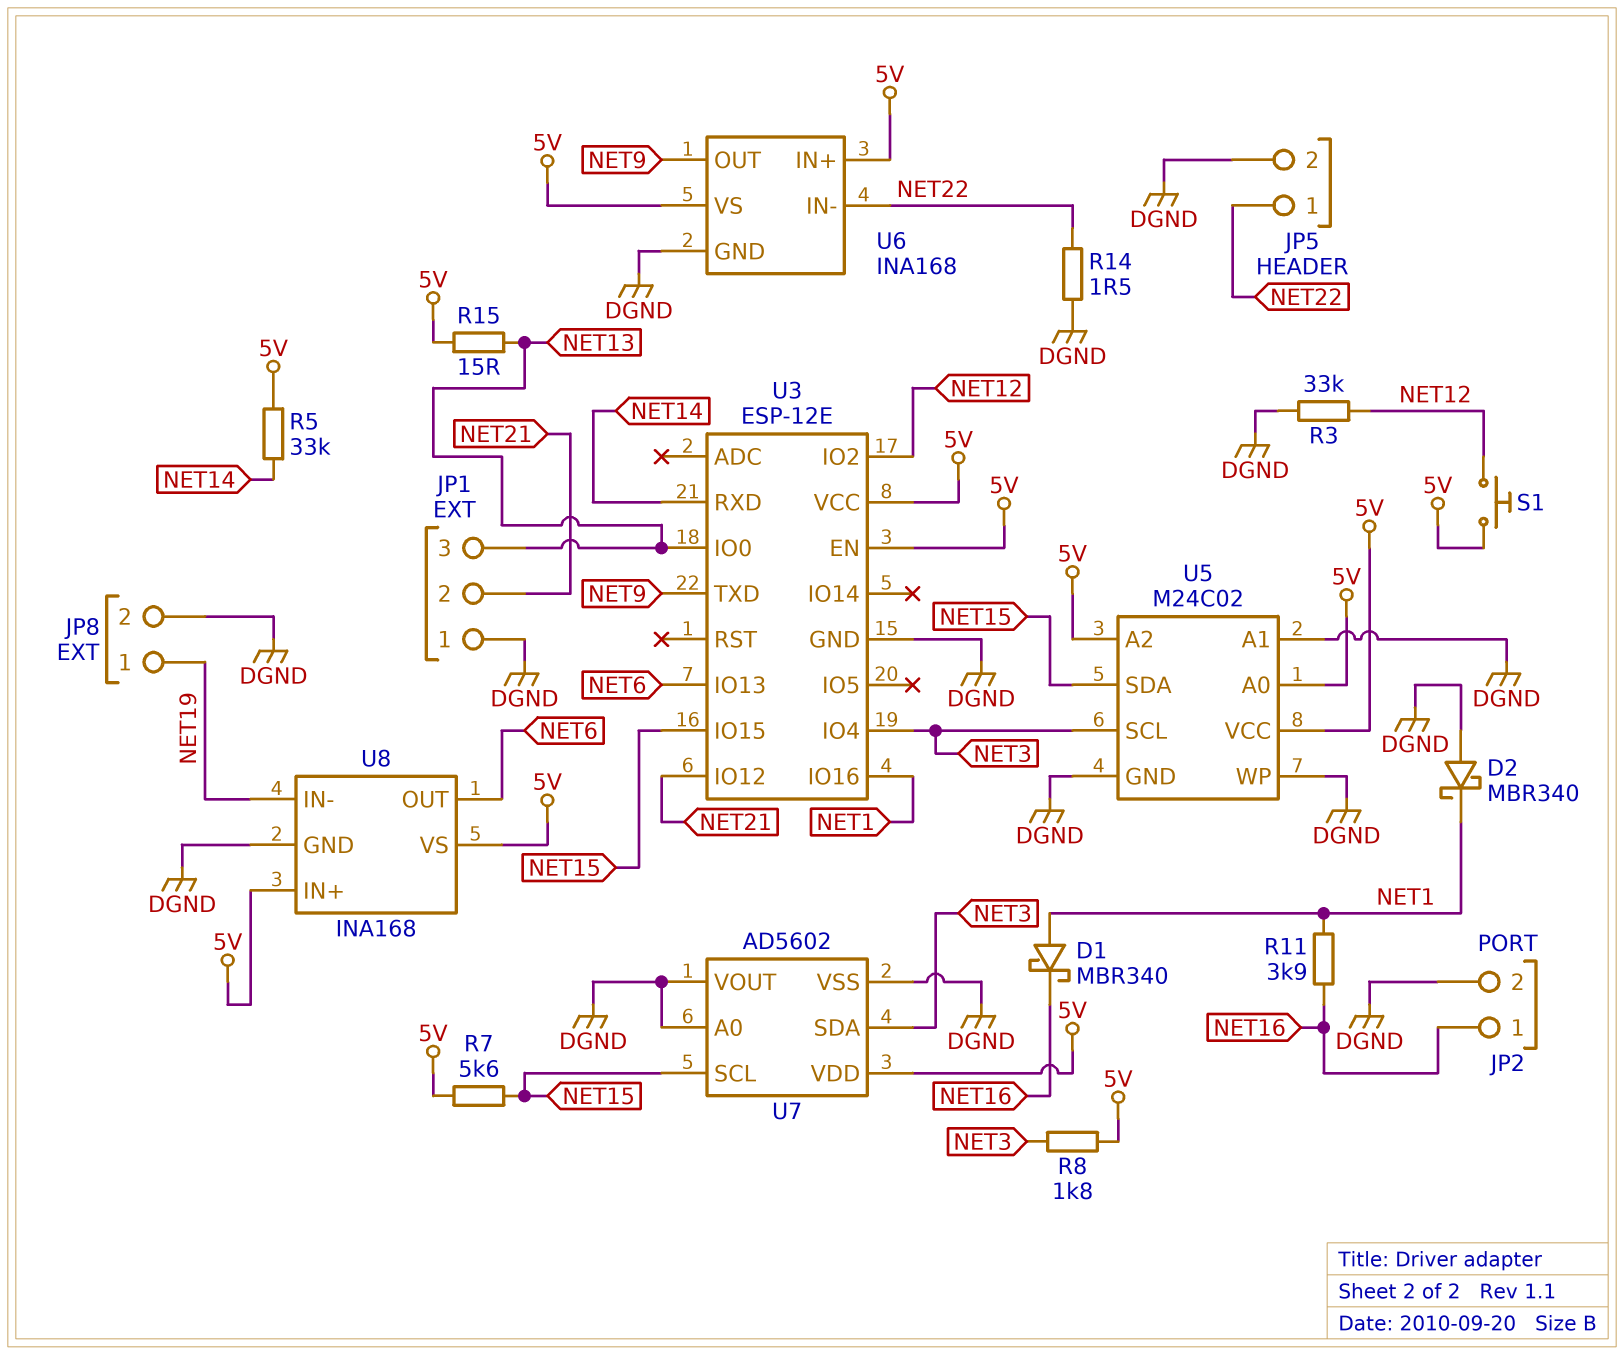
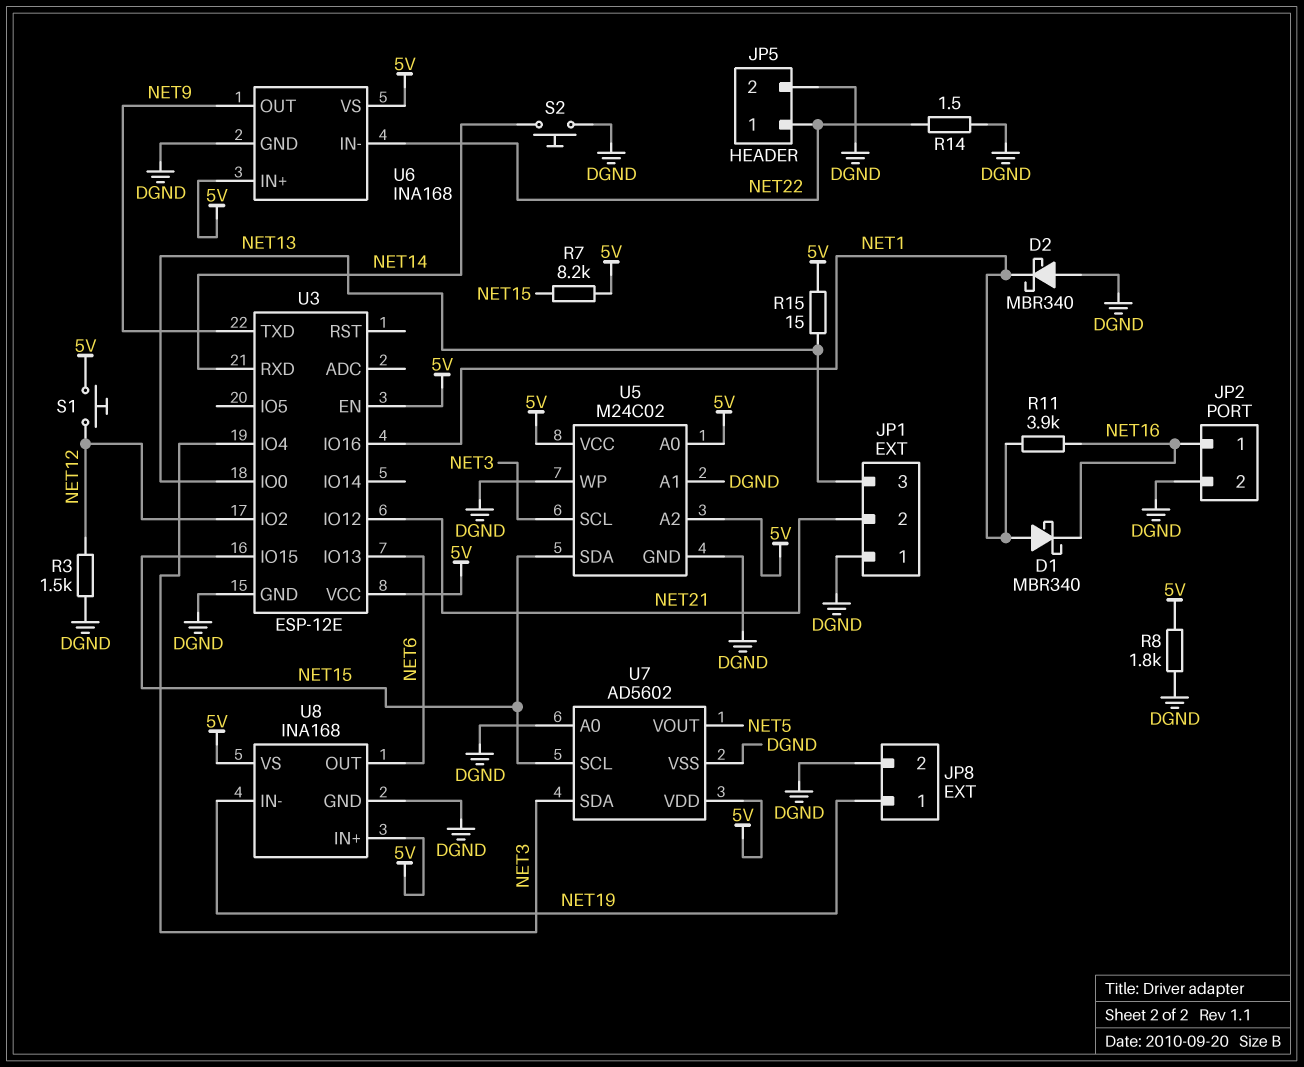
R3: 33k (DGND, NET12) -> 1.5k (DGND, NET12)
R5: 33k (5V, NET14) -> none
R7: 5.6k (5V, NET15) -> 8.2k (5V, NET15)
R8: 1.8k (5V, NET3) -> 1.8k (5V, DGND)
S2: none -> button (DGND, NET14)
U7 pin VOUT: DGND -> NET5

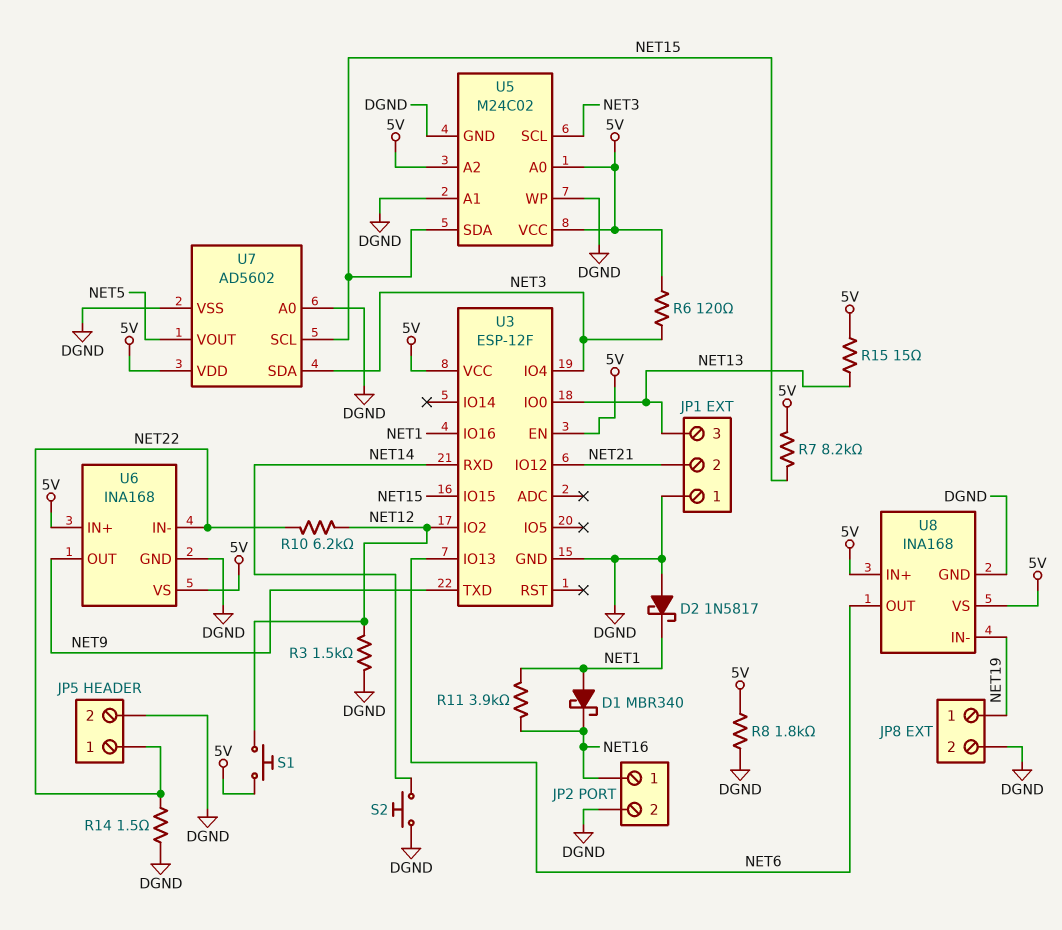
D2: schottky MBR340 (A DGND, K NET1) -> schottky 1N5817 (A DGND, K NET1)
R6: none -> 120 (5V, NET3)
R10: none -> 6.2k (NET12, NET22)
U3: ESP-12E -> ESP-12F

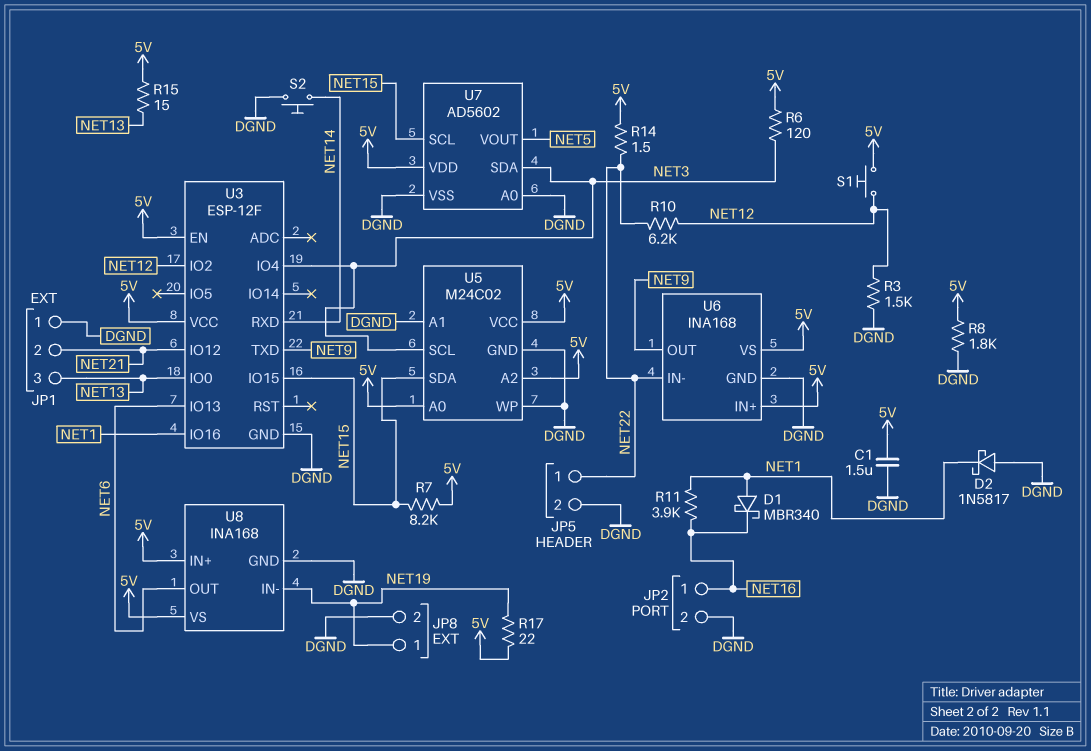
C1: none -> 1.5uF (5V, DGND)
R14: 1.5 (DGND, NET22) -> 1.5 (5V, NET22)
R17: none -> 22 (5V, NET19)

